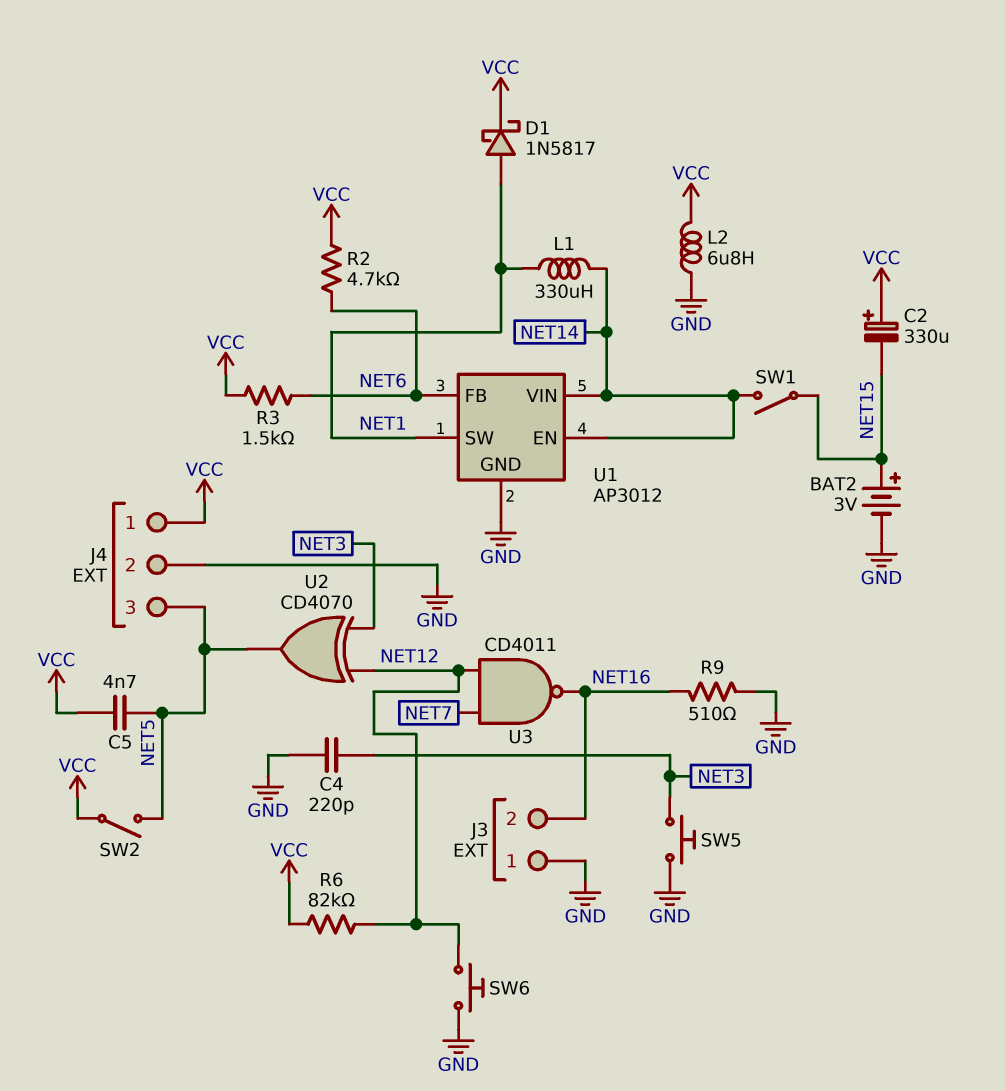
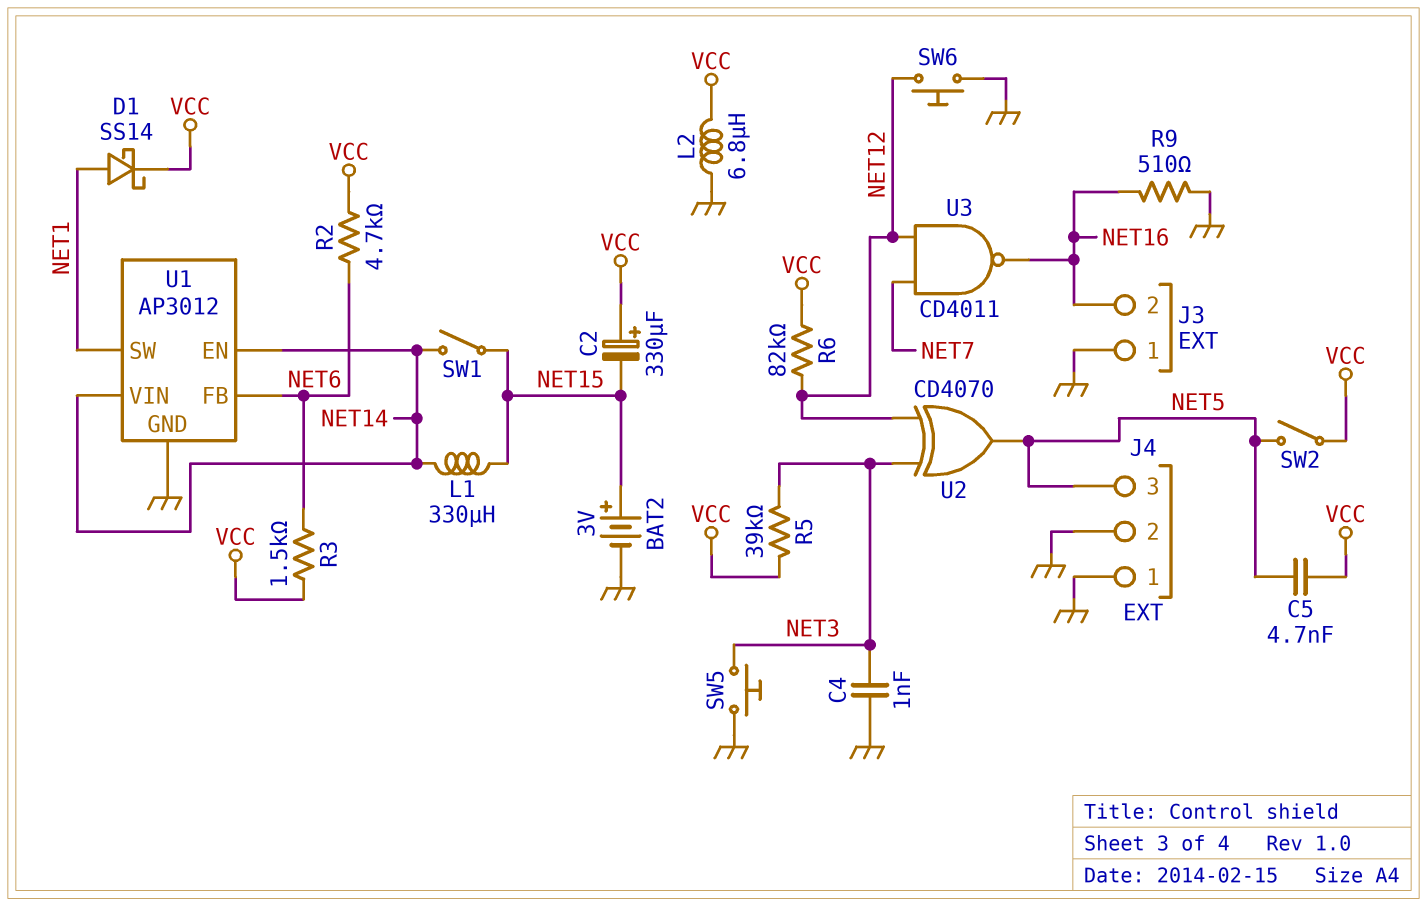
C4: 220pF (GND, NET3) -> 1nF (GND, NET3)
D1: schottky 1N5817 (A NET1, K VCC) -> schottky SS14 (A NET1, K VCC)
J4 pin 1: VCC -> GND
L1: 330uH (NET1, NET14) -> 330uH (NET14, NET15)
R5: none -> 39k (NET3, VCC)

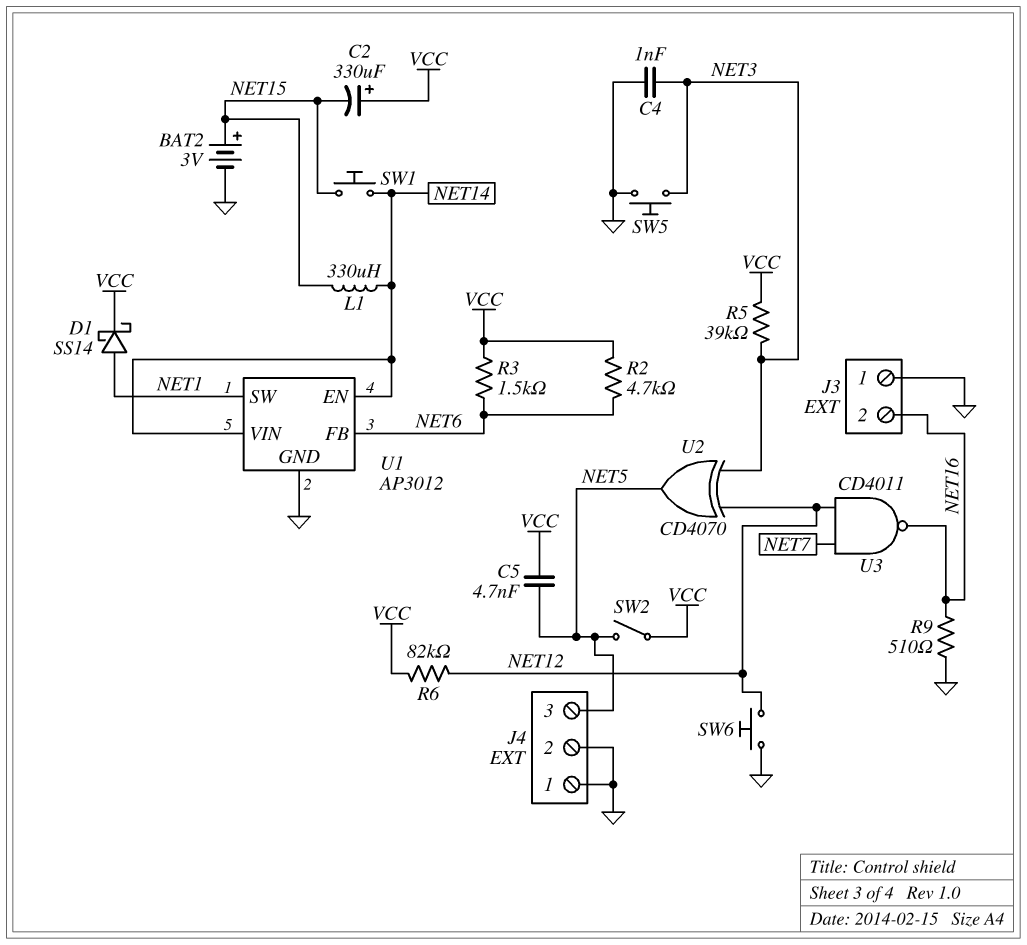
L2: 6.8uH (GND, VCC) -> none
SW1: switch (NET14, NET15) -> button (NET14, NET15)

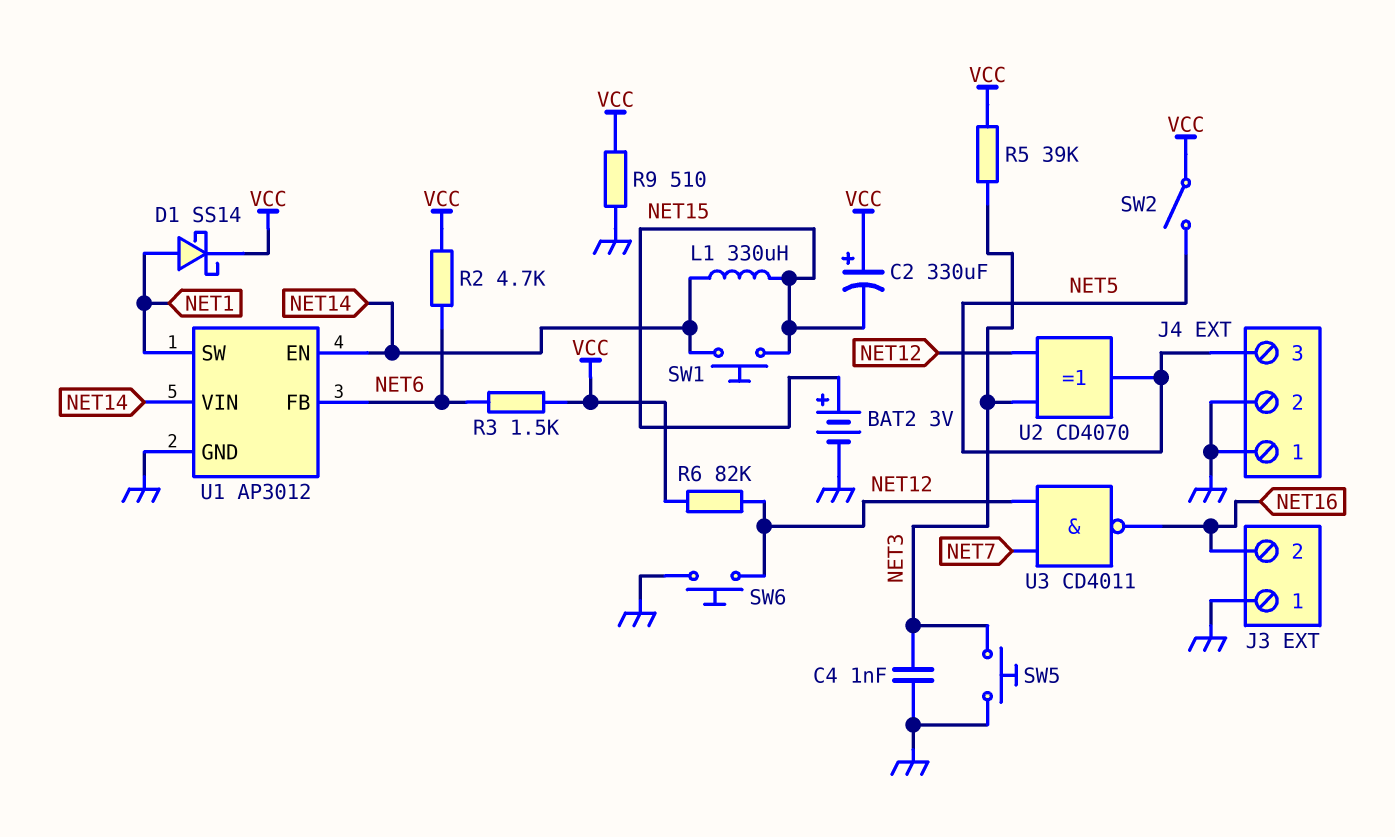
C5: 4.7nF (NET5, VCC) -> none
R9: 510 (GND, NET16) -> 510 (GND, VCC)

